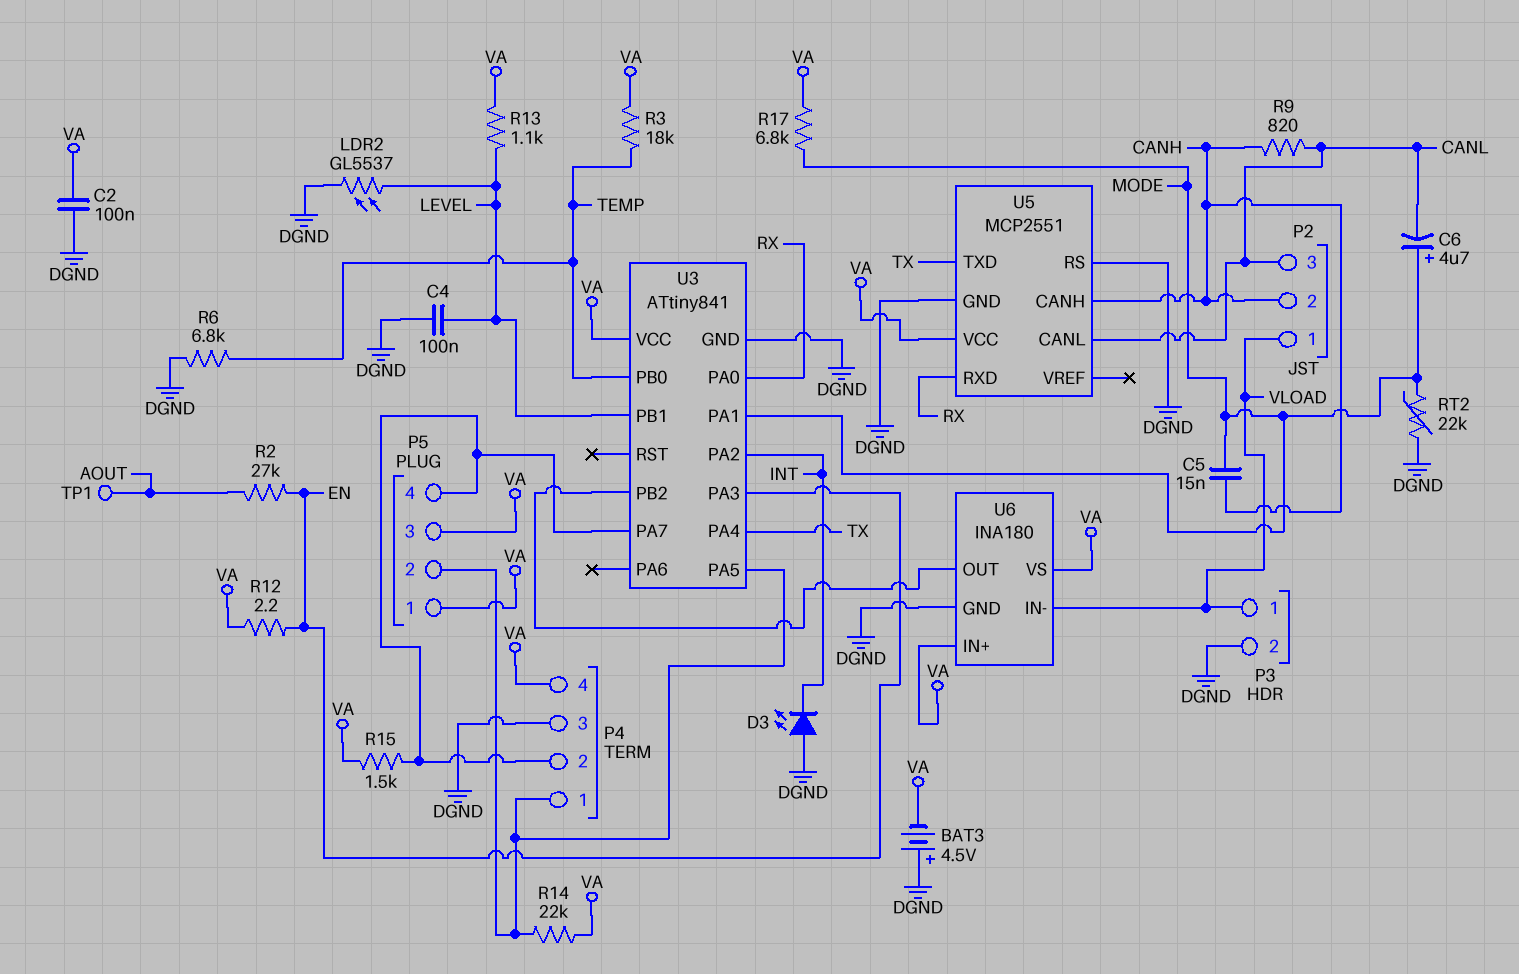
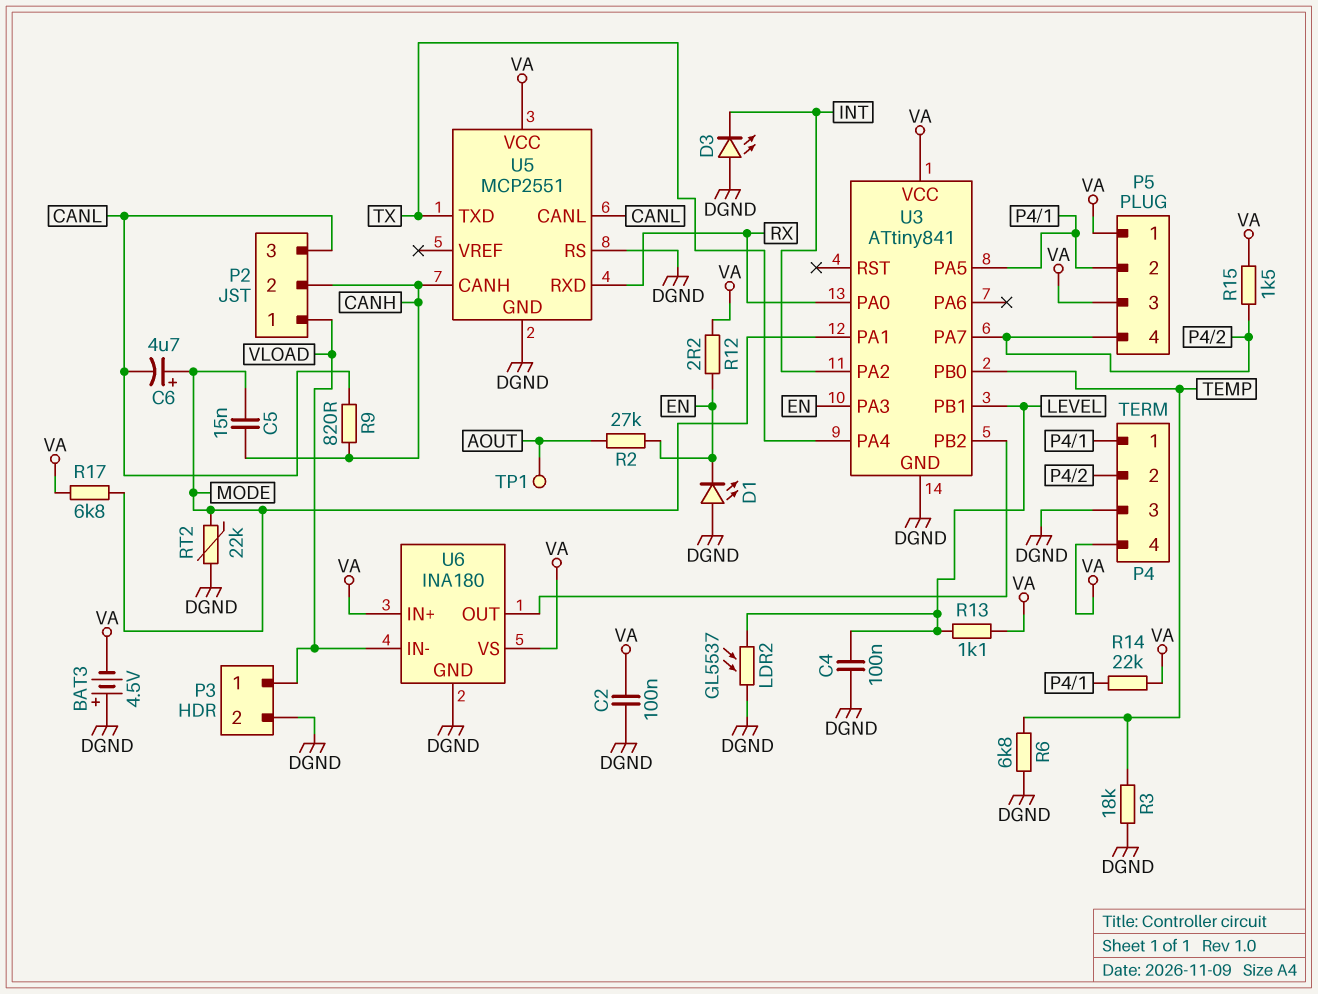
D1: none -> LED (A DGND, K EN)
R3: 18k (TEMP, VA) -> 18k (DGND, TEMP)

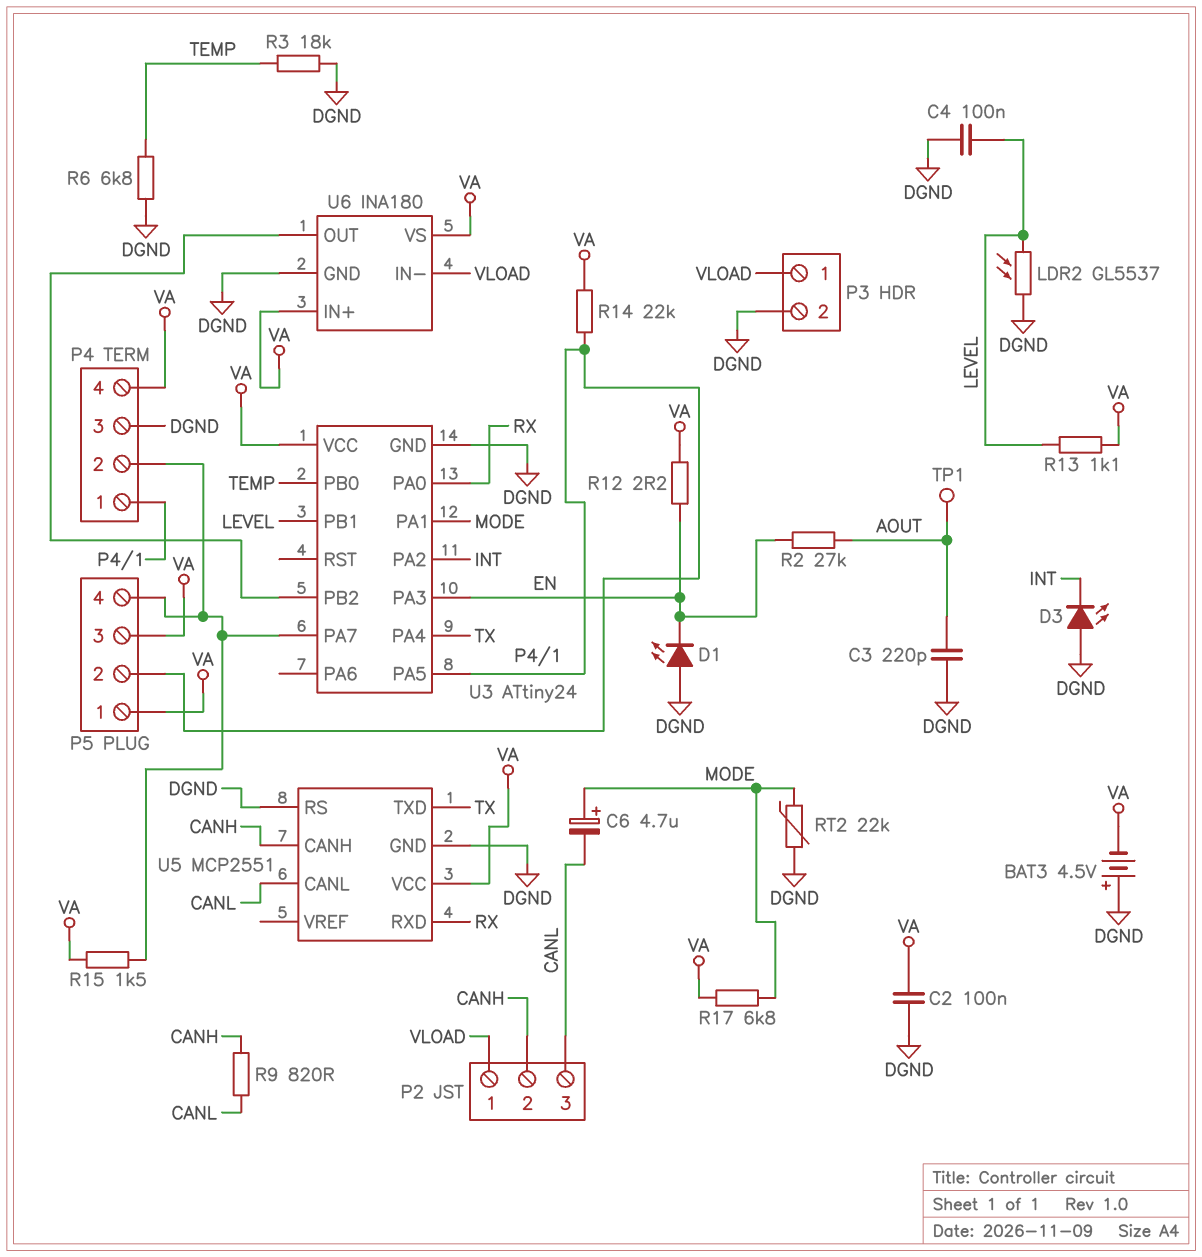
C3: none -> 220pF (AOUT, DGND)
C5: 15nF (CANH, MODE) -> none
U3: ATtiny841 -> ATtiny24

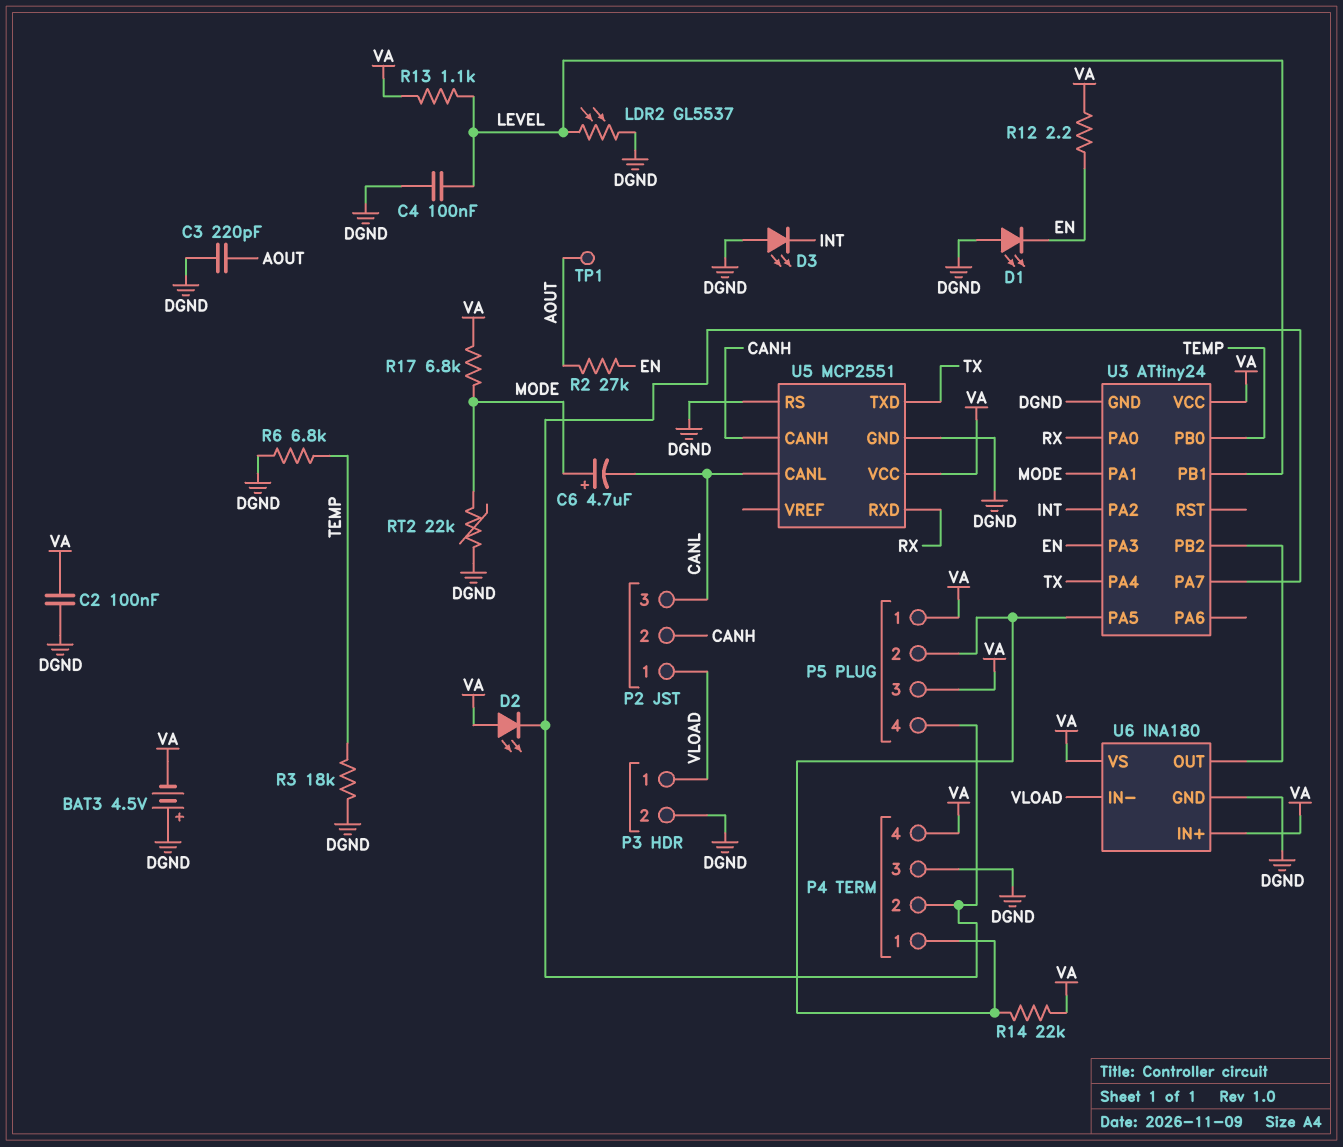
D2: none -> LED (A VA, K P4/2)
R9: 820 (CANH, CANL) -> none
R15: 1.5k (P4/2, VA) -> none

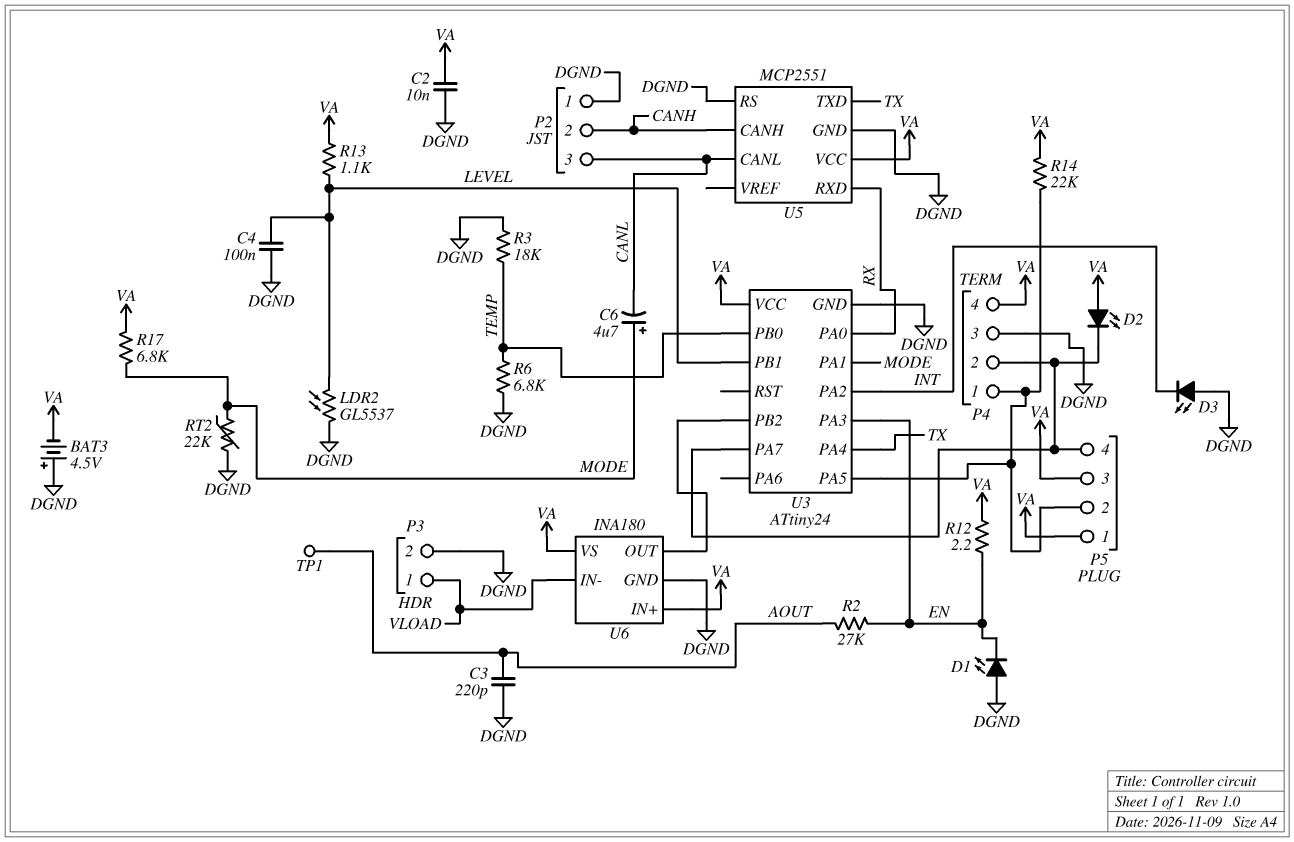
C2: 100nF (DGND, VA) -> 10nF (DGND, VA)
P2 pin 1: VLOAD -> DGND

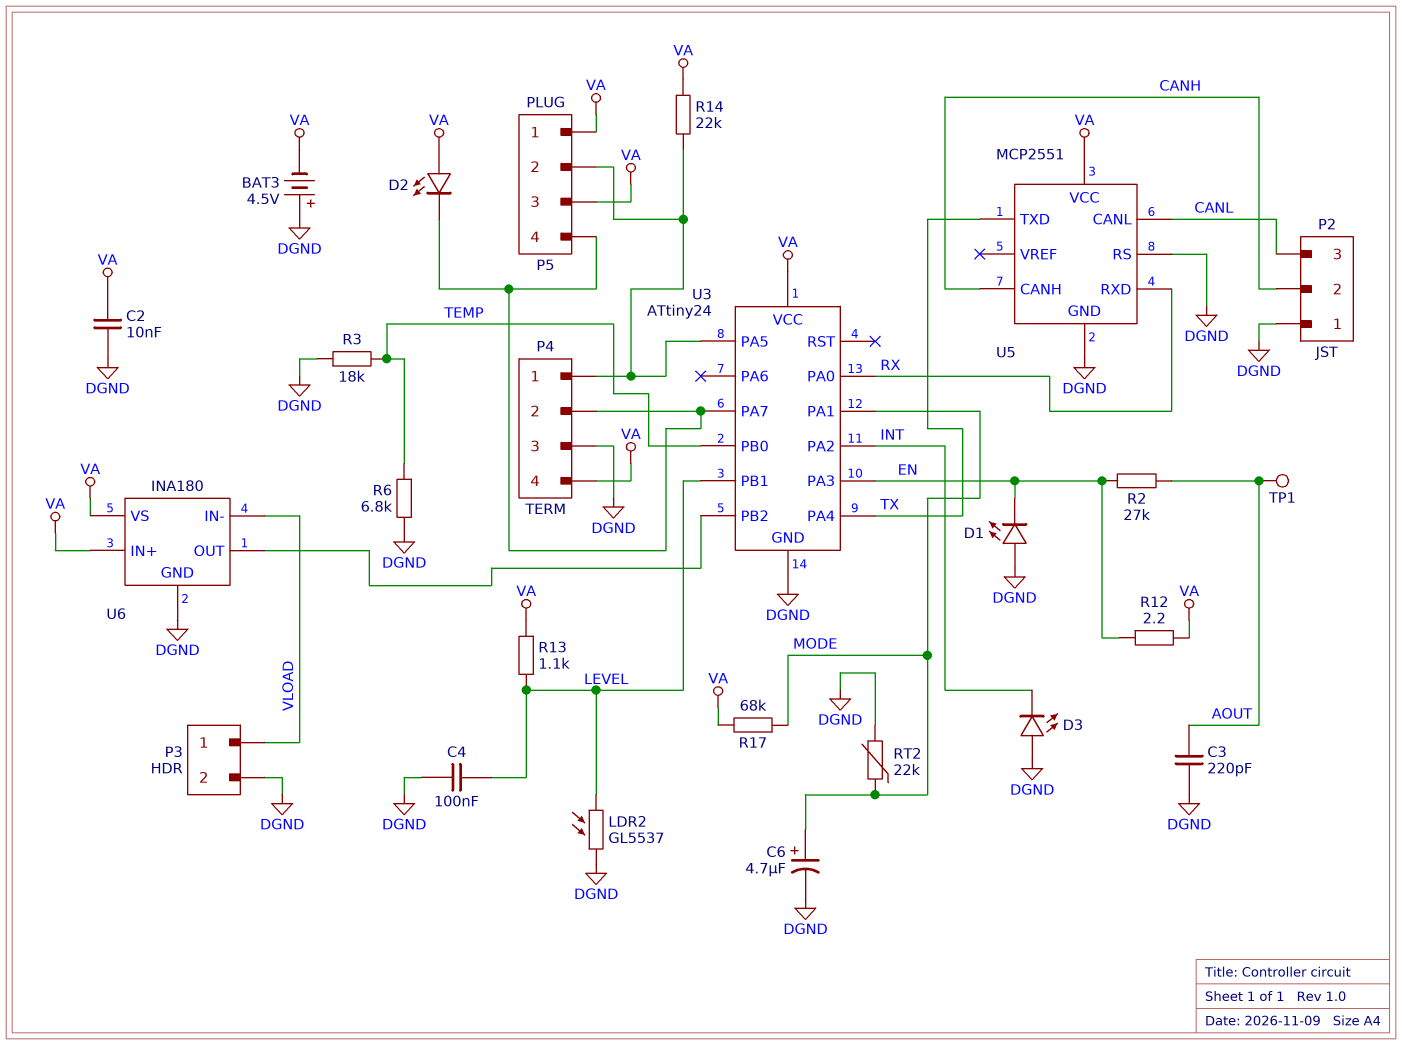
C6: 4.7uF (plus MODE, minus CANL) -> 4.7uF (plus MODE, minus DGND)
R17: 6.8k (MODE, VA) -> 68k (MODE, VA)

